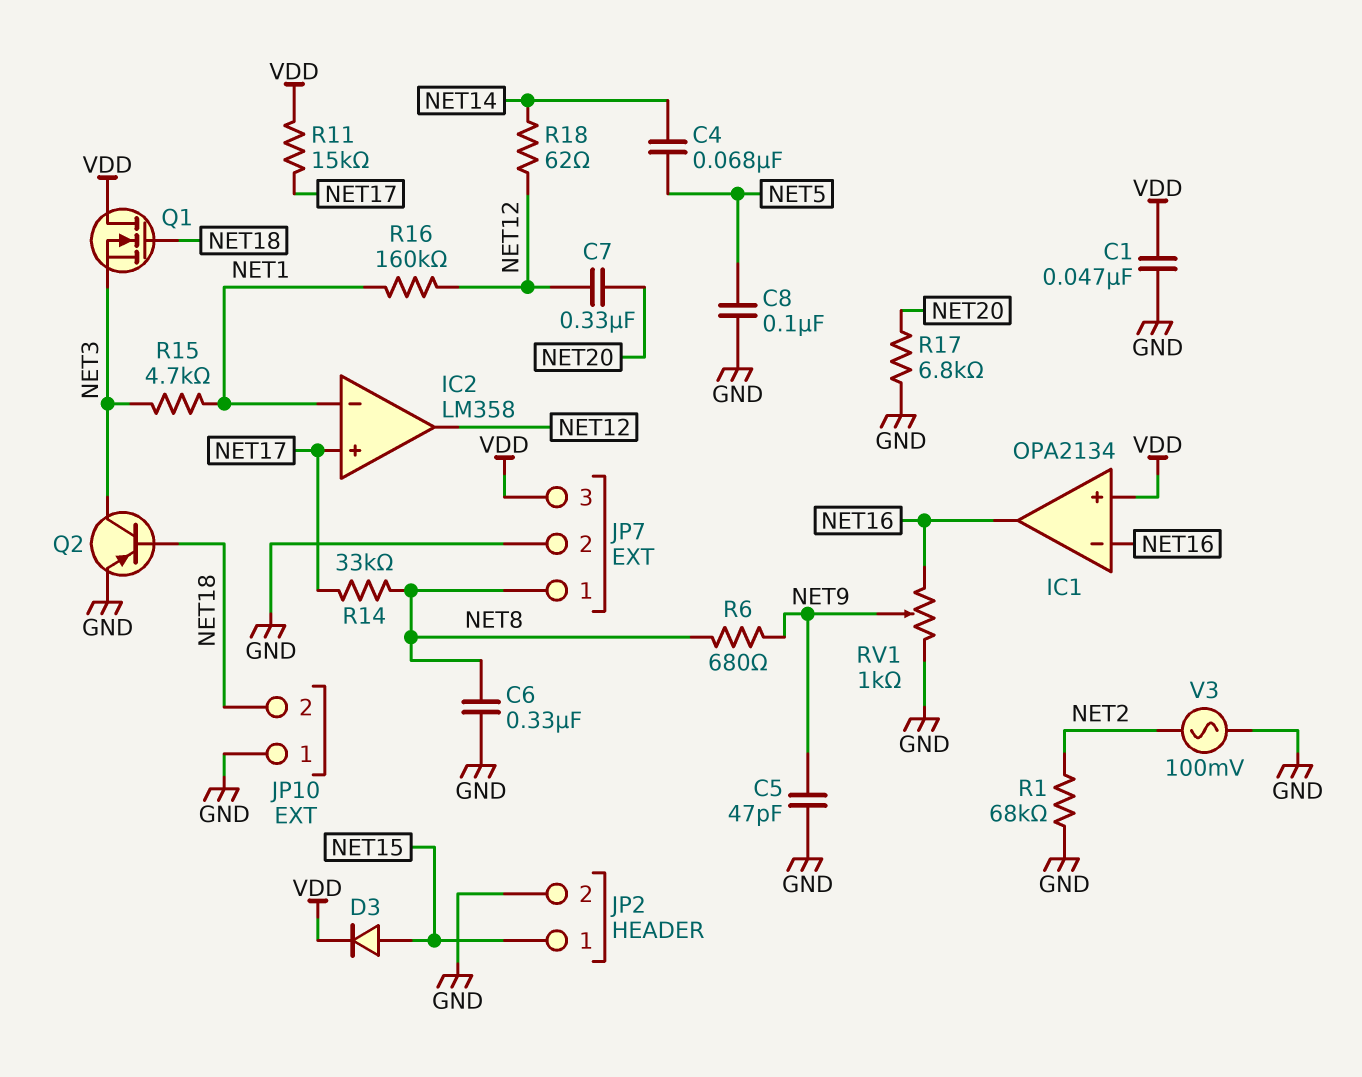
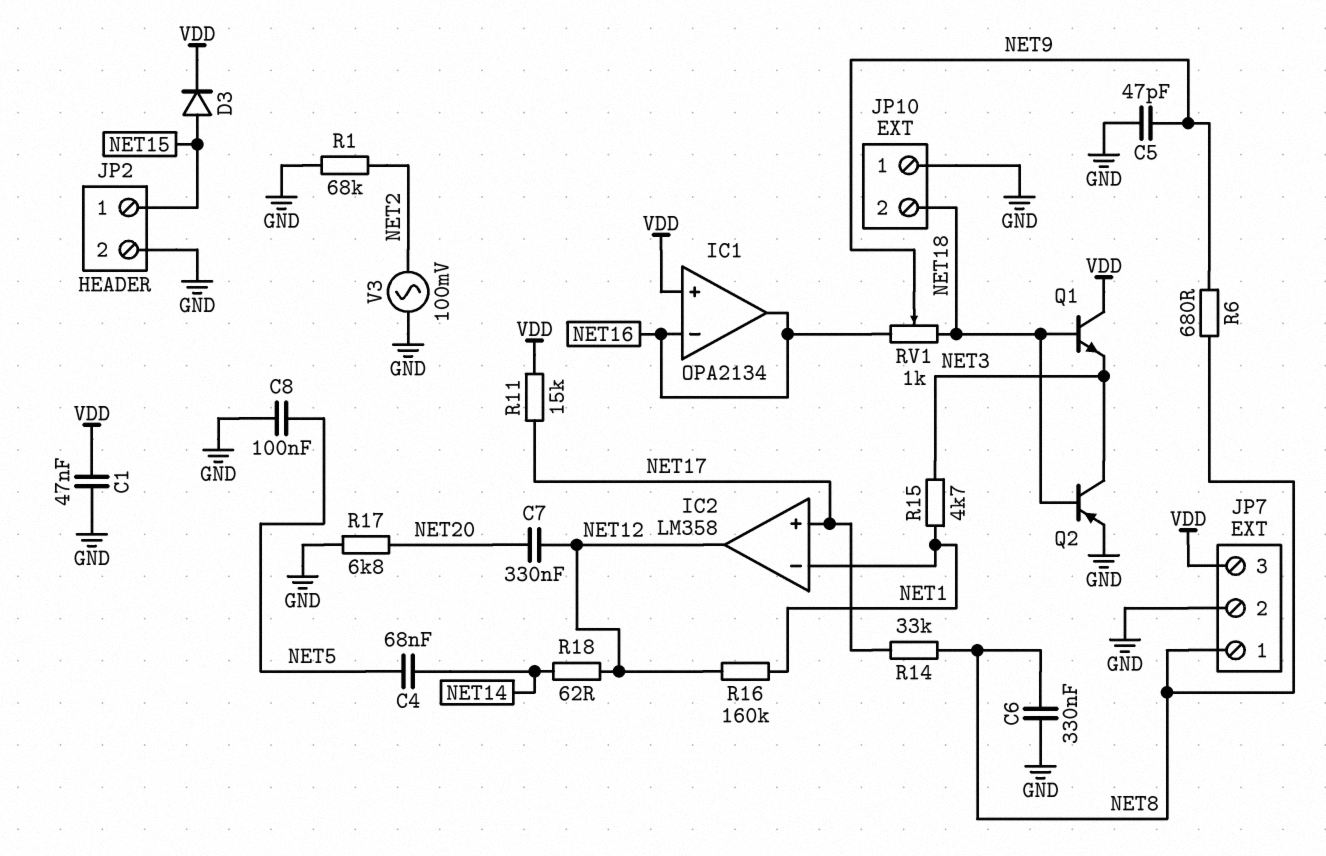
Q1: NMOS (G NET18, D VDD, S NET3) -> NPN (B NET18, C VDD, E NET3)
RV1: 1k (GND, NET16, wiper NET9) -> 1k (NET16, NET18, wiper NET9)

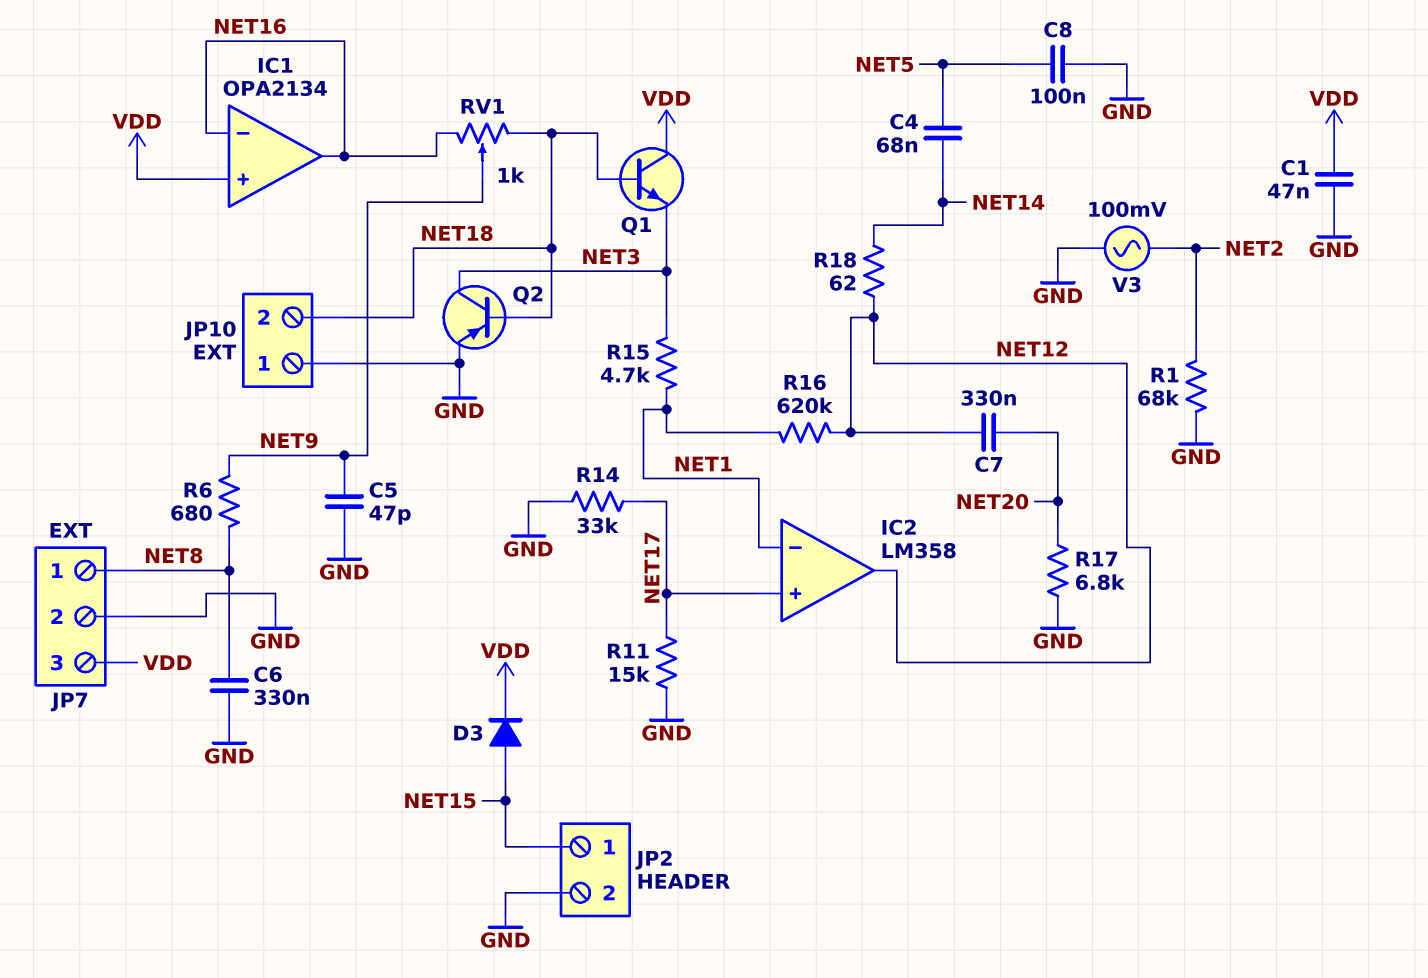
R11: 15k (NET17, VDD) -> 15k (GND, NET17)
R14: 33k (NET8, NET17) -> 33k (GND, NET17)
R16: 160k (NET1, NET12) -> 620k (NET1, NET12)

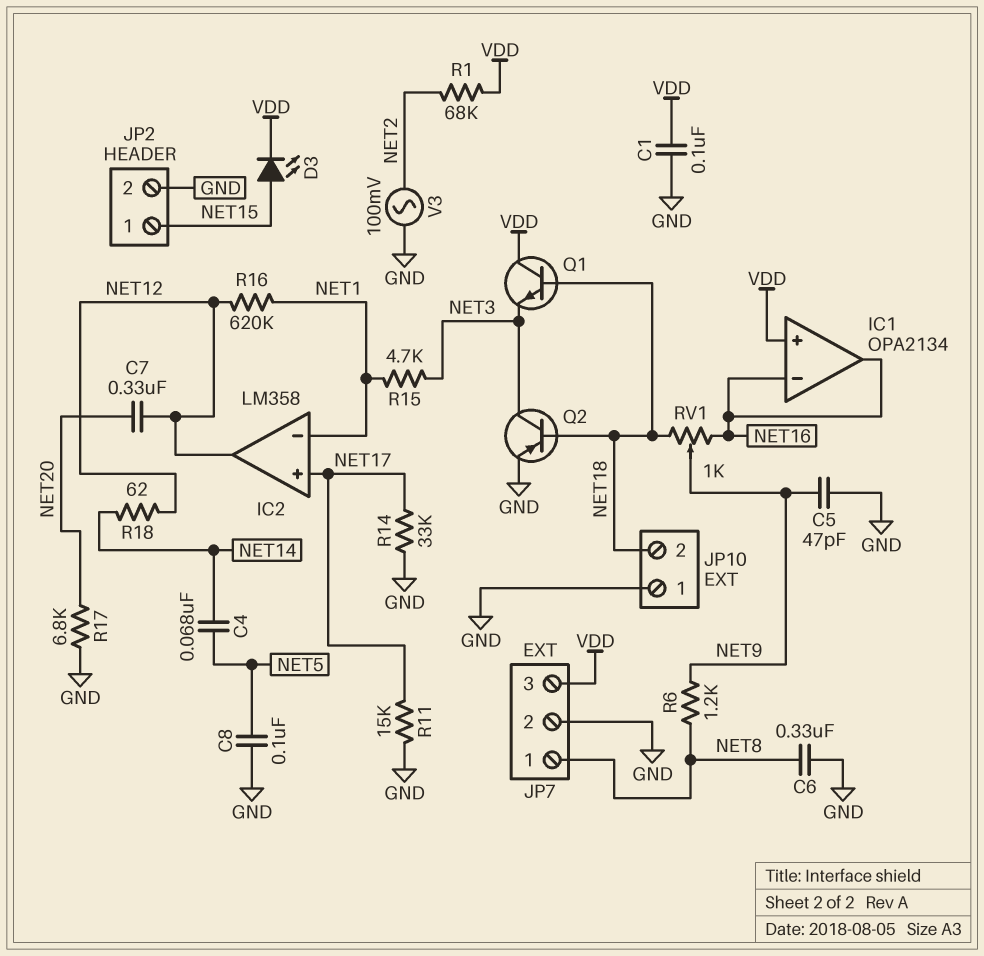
C1: 47nF (GND, VDD) -> 100nF (GND, VDD)
D3: diode (A NET15, K VDD) -> LED (A NET15, K VDD)
R1: 68k (GND, NET2) -> 68k (NET2, VDD)
R6: 680 (NET8, NET9) -> 1.2k (NET8, NET9)

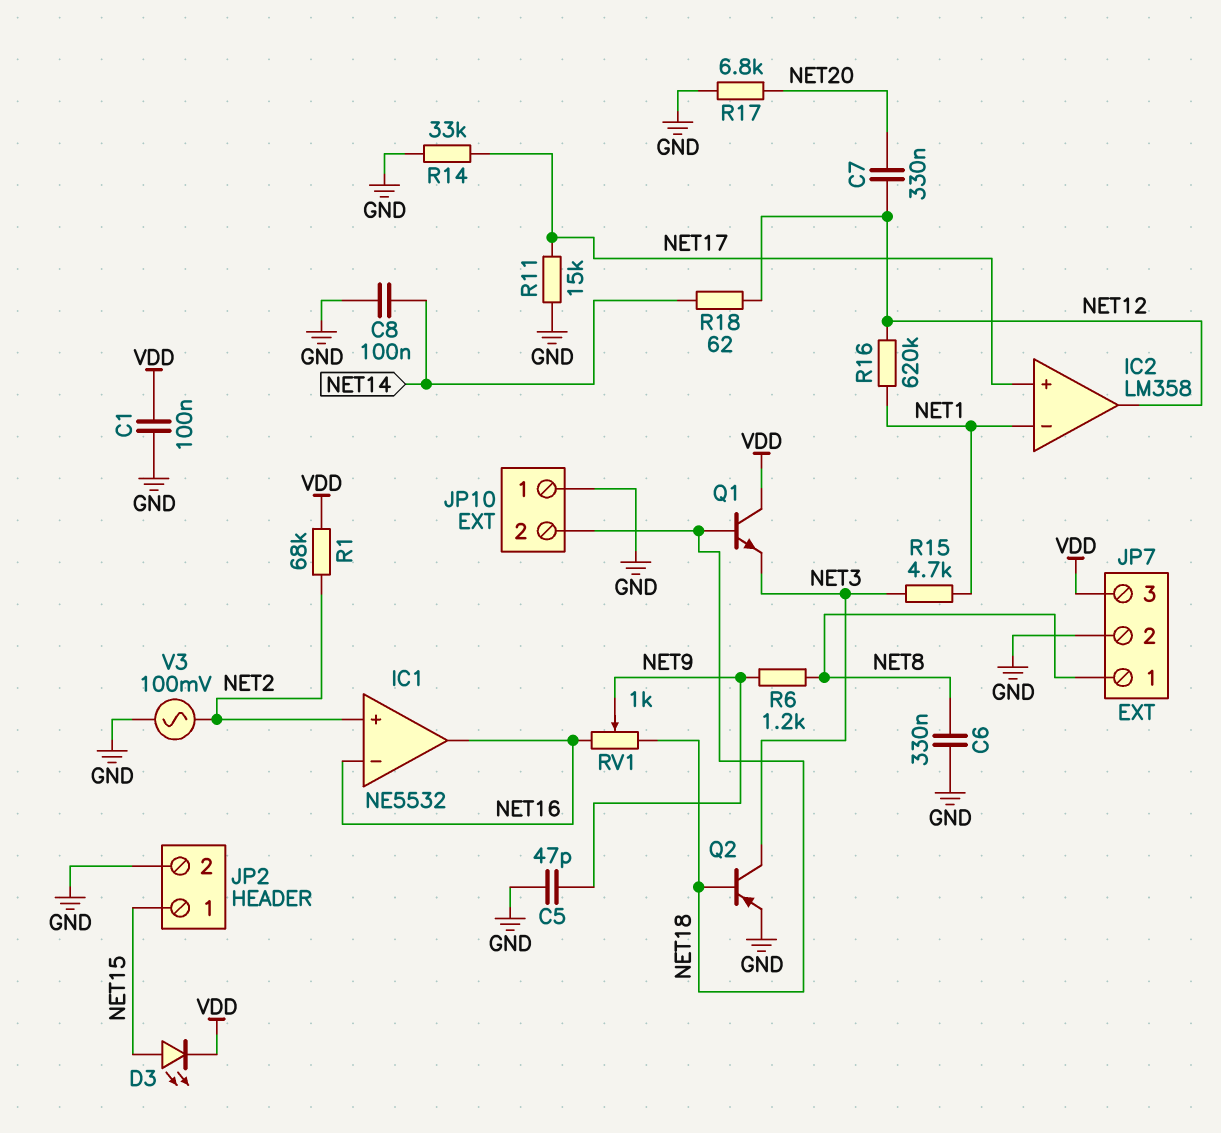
C4: 68nF (NET5, NET14) -> none
C8: 100nF (GND, NET5) -> 100nF (GND, NET14)
IC1: OPA2134 -> NE5532
IC1 pin in+: VDD -> NET2

